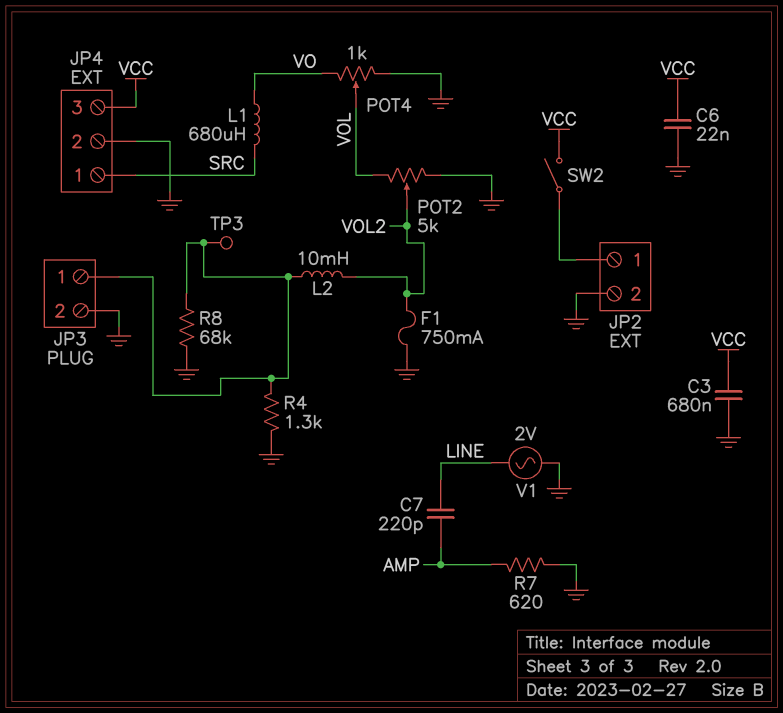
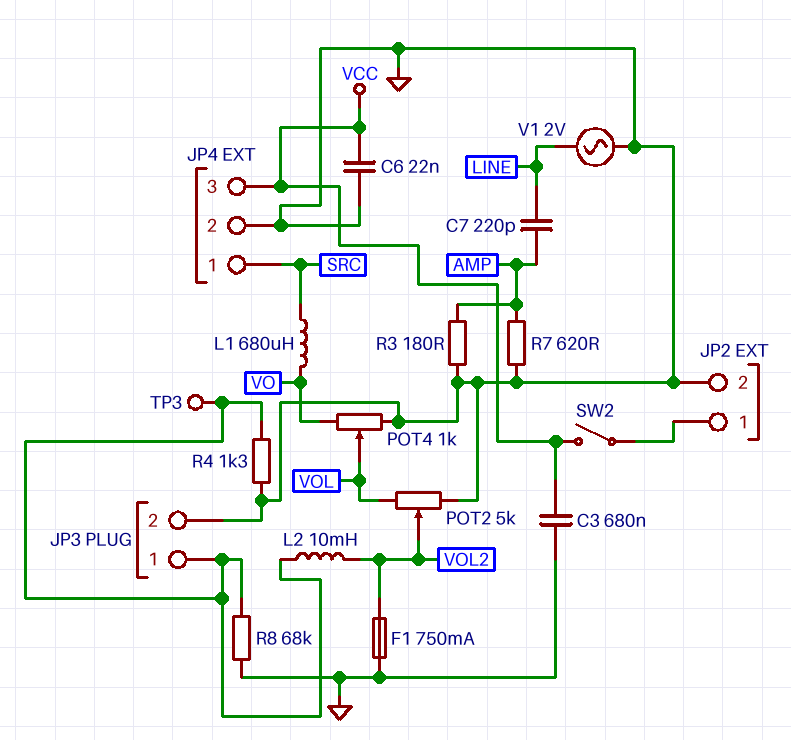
R3: none -> 180 (AMP, GND)

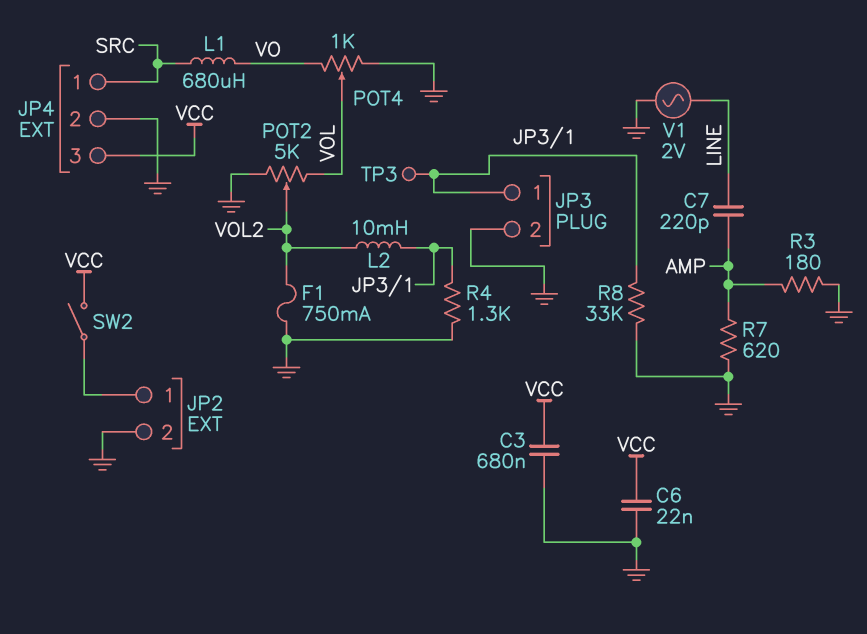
R8: 68k (GND, JP3/1) -> 33k (GND, JP3/1)

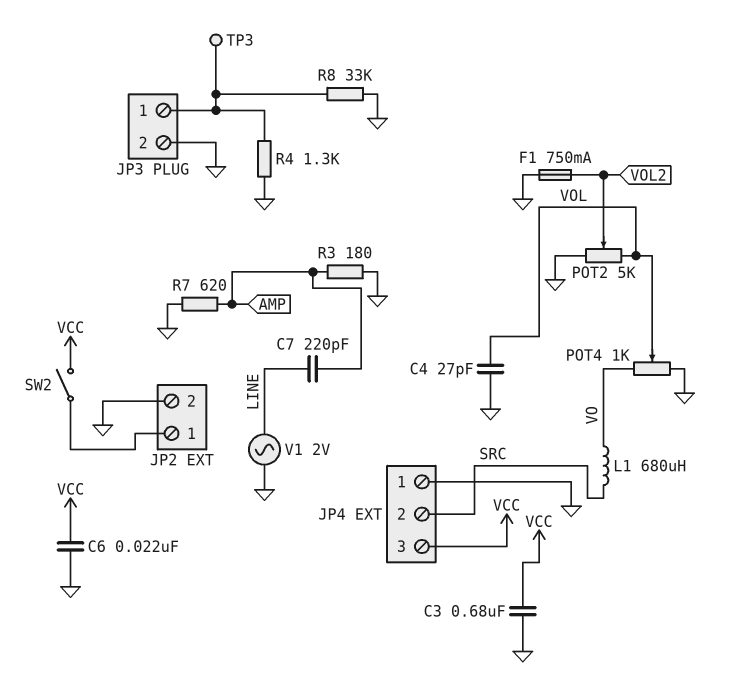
C4: none -> 27pF (GND, VOL)
JP4 pin 1: SRC -> GND
JP4 pin 2: GND -> SRC
L2: 10mH (JP3/1, VOL2) -> none

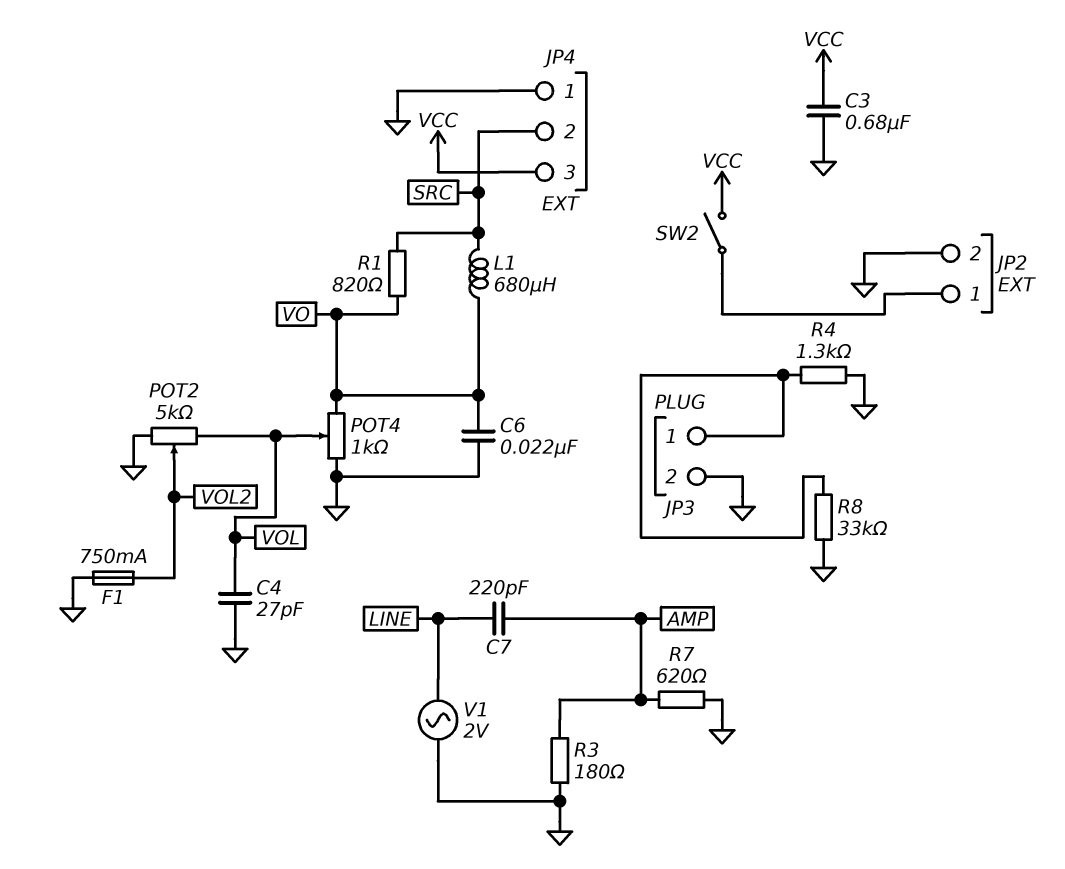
C6: 22nF (GND, VCC) -> 22nF (GND, VO)
R1: none -> 820 (SRC, VO)
TP3: test point (JP3/1) -> none

